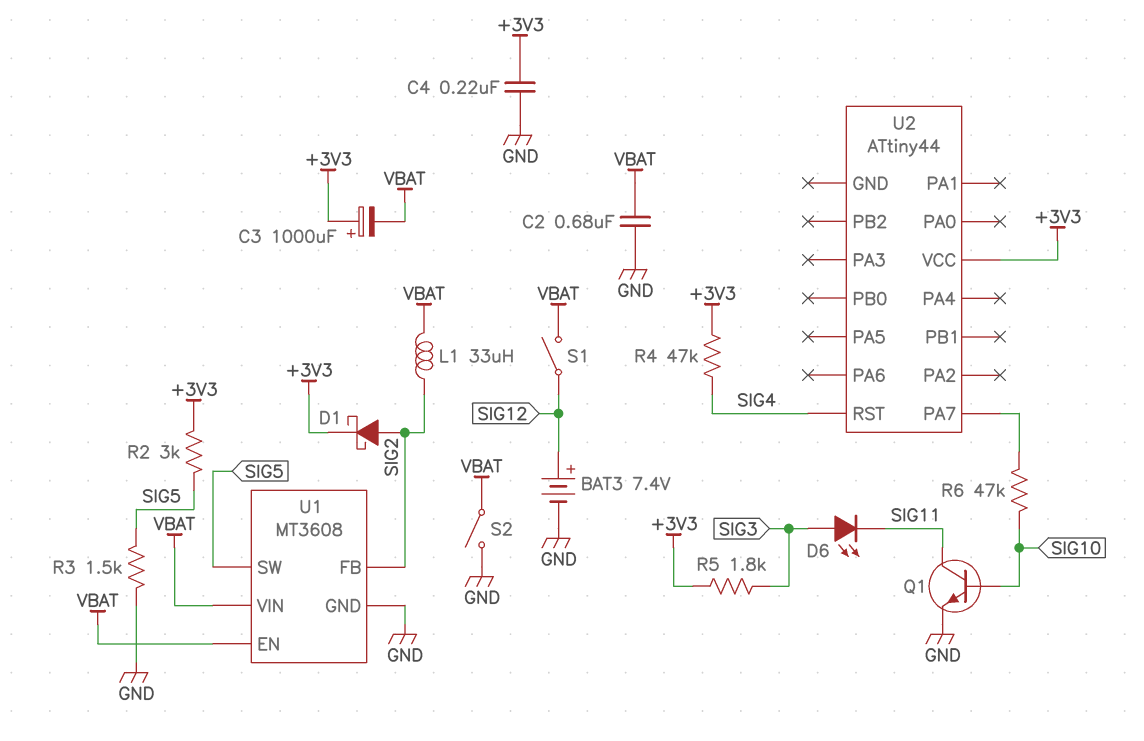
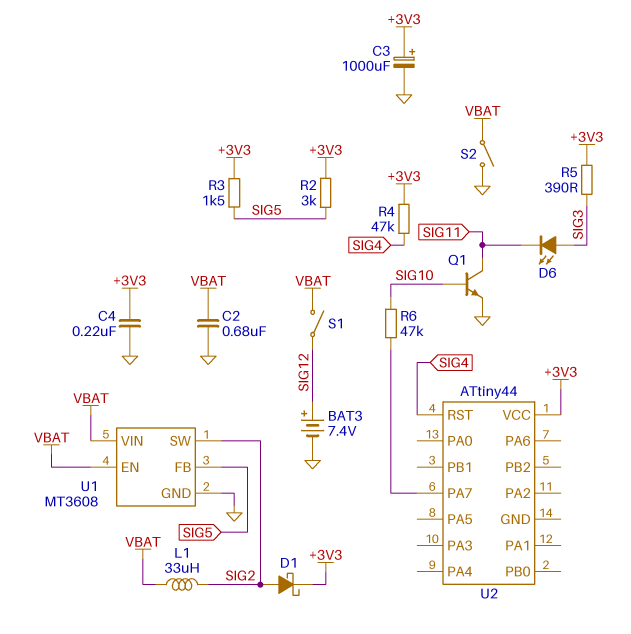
C3: 1000uF (plus +3V3, minus VBAT) -> 1000uF (plus +3V3, minus GND)
R3: 1.5k (GND, SIG5) -> 1.5k (+3V3, SIG5)
R5: 1.8k (+3V3, SIG3) -> 390 (+3V3, SIG3)
U1 pin FB: SIG2 -> SIG5
U1 pin SW: SIG5 -> SIG2

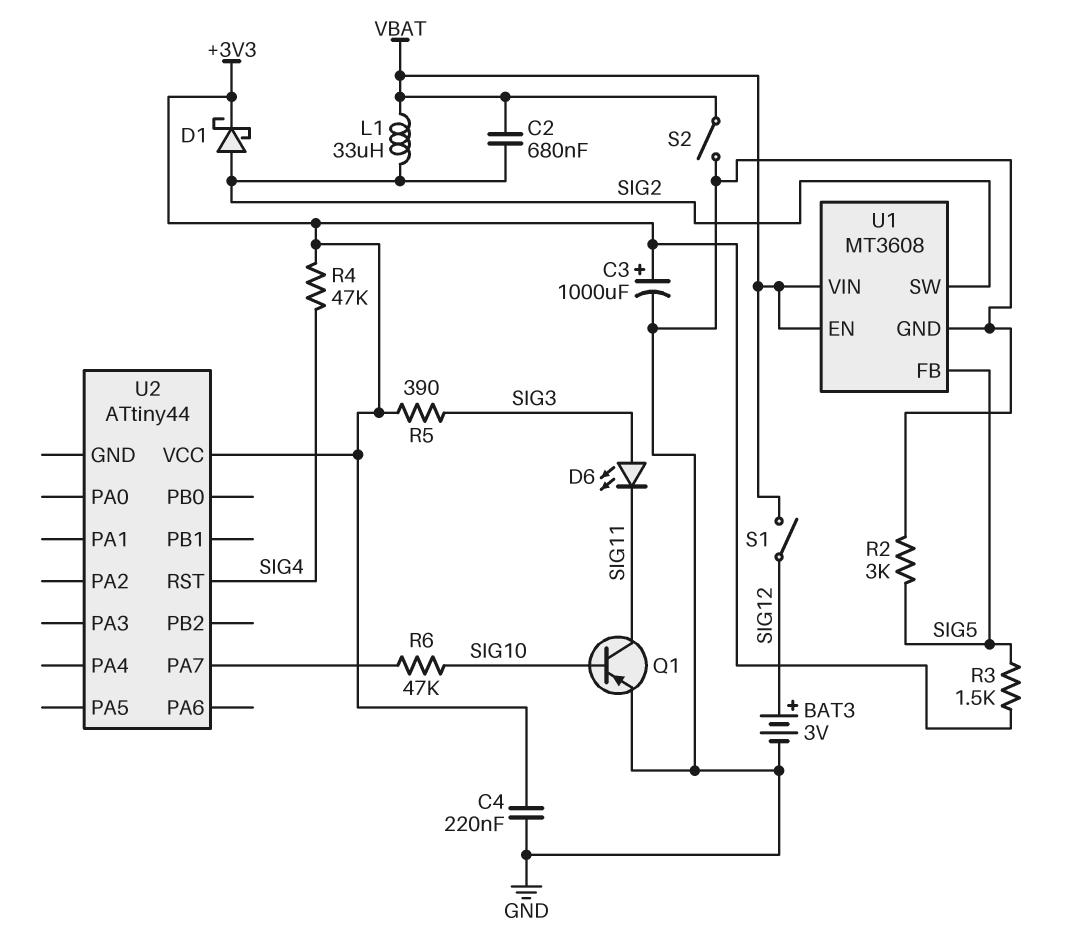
BAT3: 7.4V (plus SIG12, minus GND) -> 3V (plus SIG12, minus GND)
C2: 680nF (GND, VBAT) -> 680nF (SIG2, VBAT)
Q1: NPN (B SIG10, C SIG11, E GND) -> PNP (B SIG10, C SIG11, E GND)
R2: 3k (+3V3, SIG5) -> 3k (GND, SIG5)

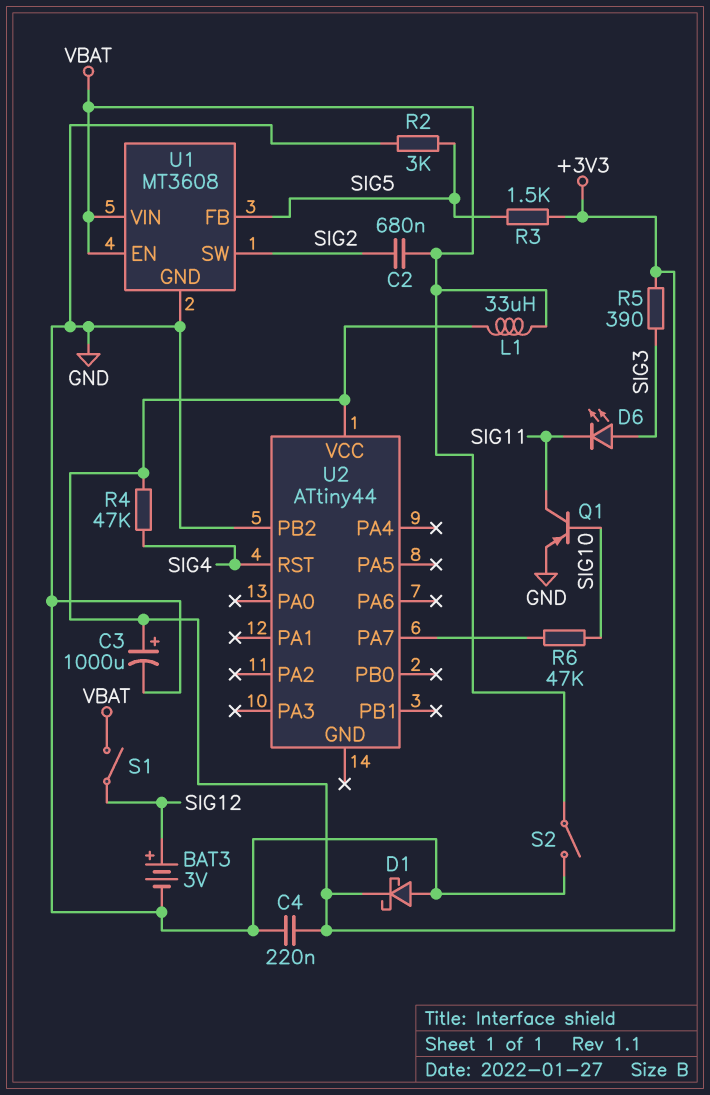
D1: schottky (A SIG2, K +3V3) -> schottky (A GND, K +3V3)
L1: 33uH (SIG2, VBAT) -> 33uH (+3V3, VBAT)
U2 pin PB2: none -> GND

